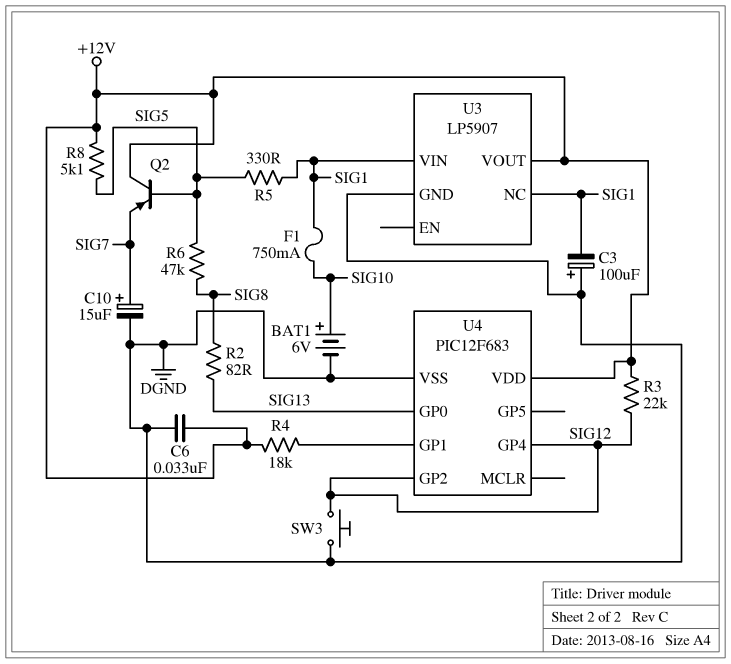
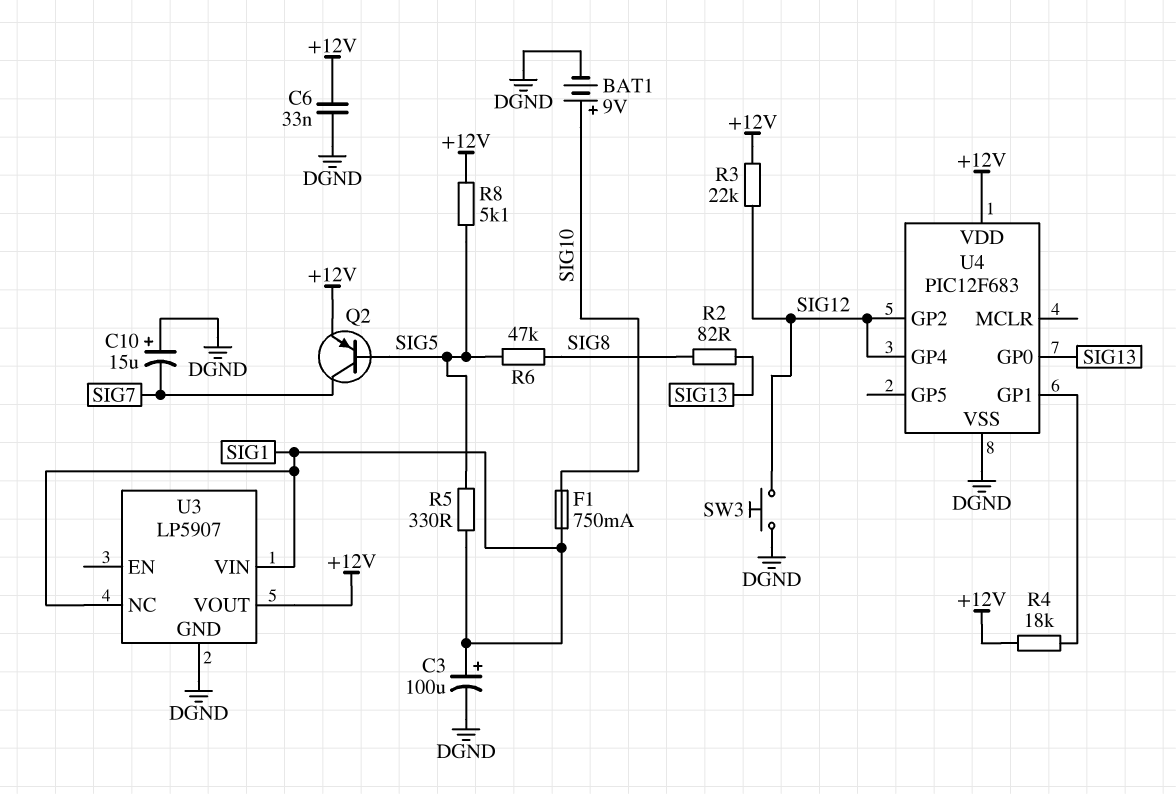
BAT1: 6V (plus SIG10, minus DGND) -> 9V (plus SIG10, minus DGND)
C3: 100uF (plus DGND, minus SIG1) -> 100uF (plus SIG1, minus DGND)
C10: 15uF (plus SIG7, minus DGND) -> 15uF (plus DGND, minus SIG7)
Q2: PNP (B SIG5, C +12V, E SIG7) -> PNP (B SIG5, C SIG7, E +12V)

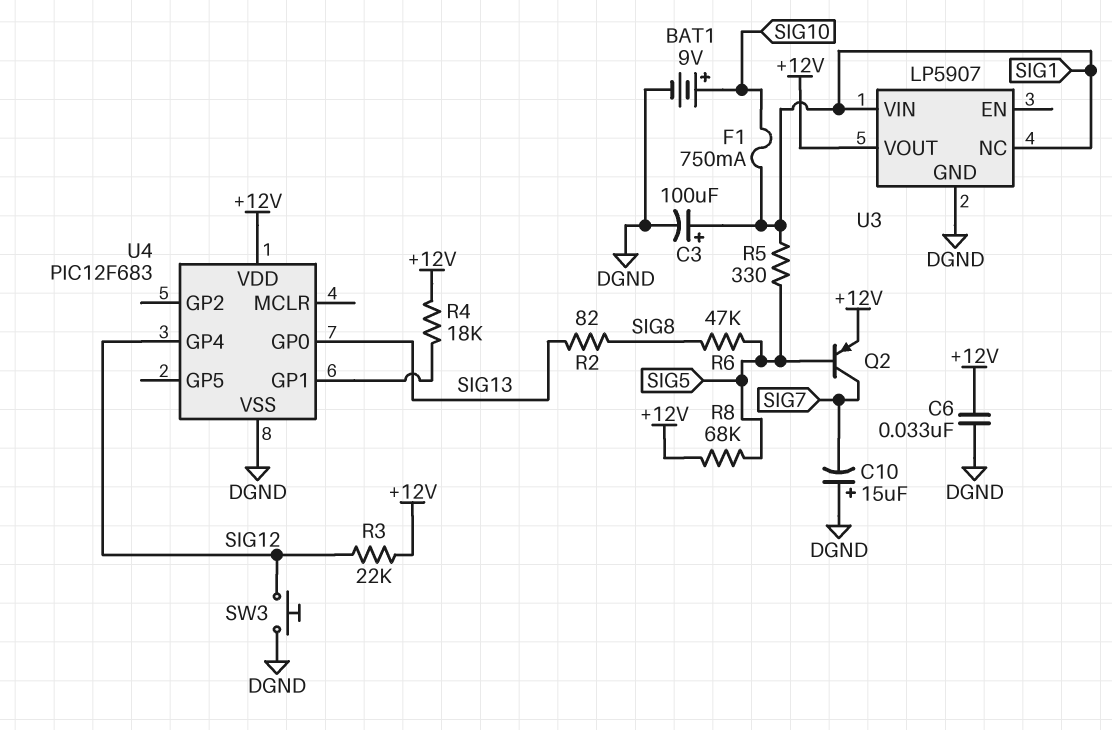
R8: 5.1k (+12V, SIG5) -> 68k (+12V, SIG5)
U4 pin GP2: SIG12 -> none

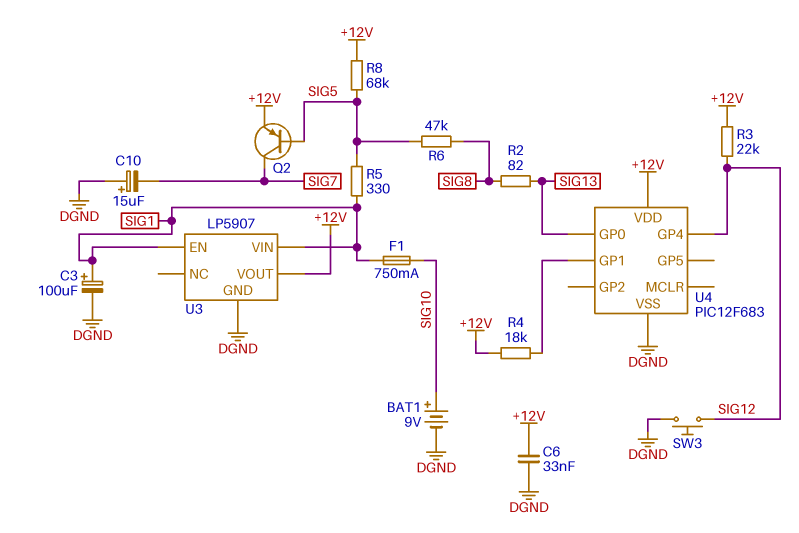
U3 pin EN: none -> SIG1
U3 pin NC: SIG1 -> none

